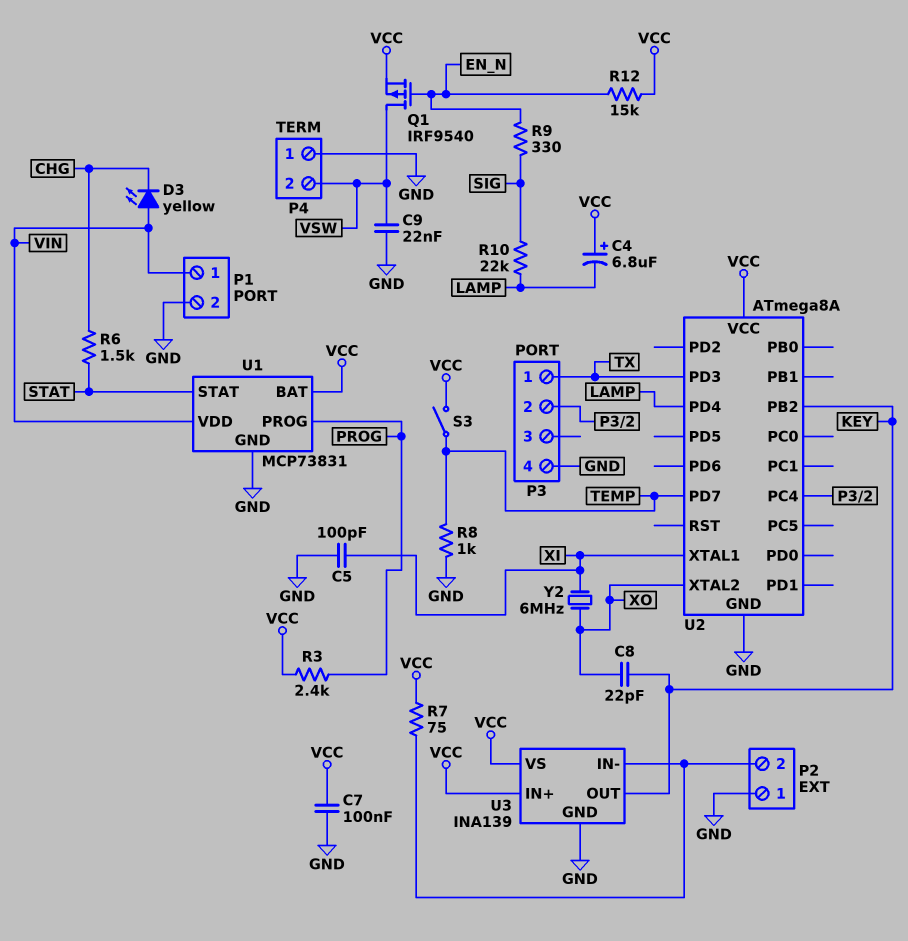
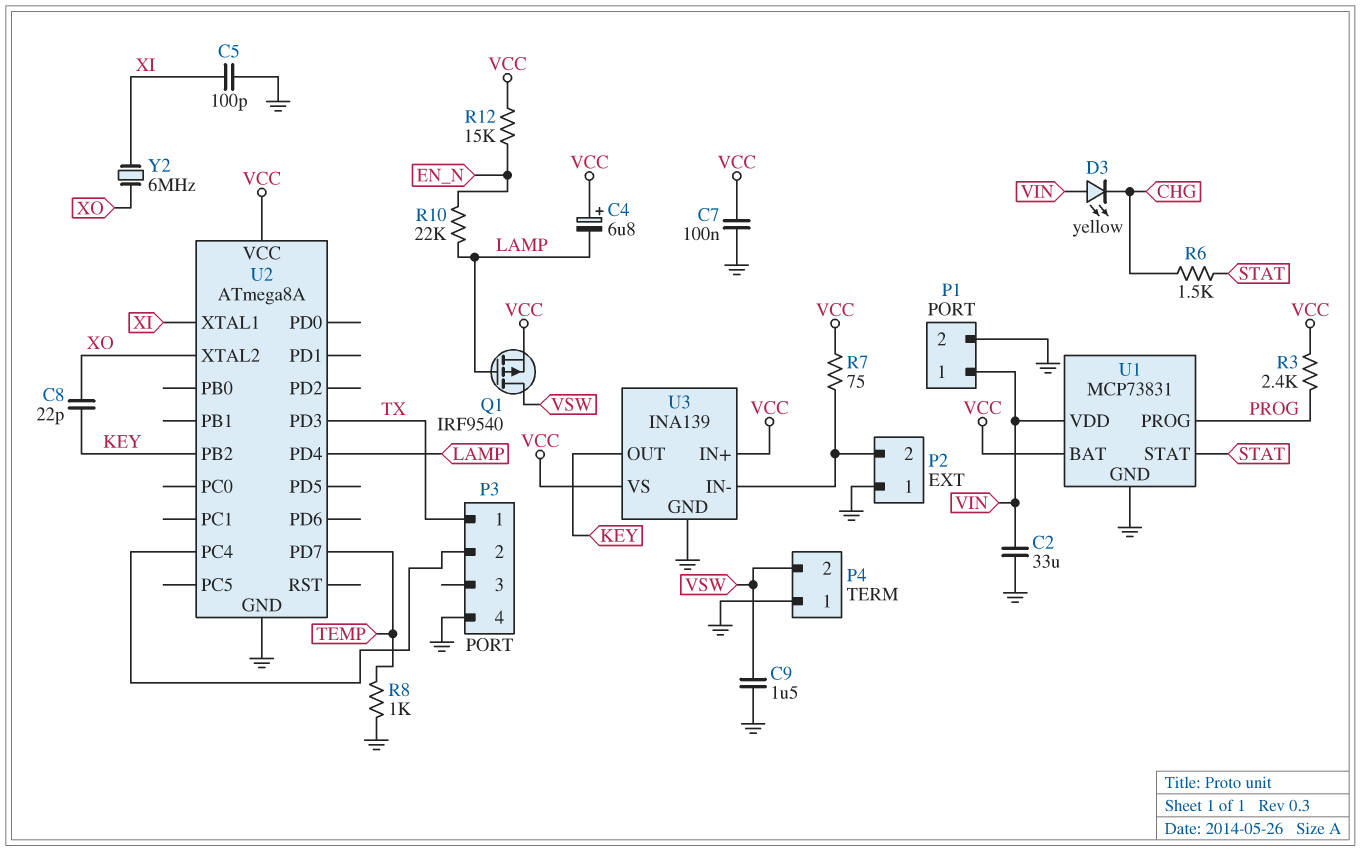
C2: none -> 33uF (GND, VIN)
C9: 22nF (GND, VSW) -> 1.5uF (GND, VSW)
Q1: PMOS IRF9540 (G EN_N, D VSW, S VCC) -> PMOS IRF9540 (G LAMP, D VSW, S VCC)
R9: 330 (EN_N, SIG) -> none
R10: 22k (LAMP, SIG) -> 22k (EN_N, LAMP)
S3: switch (TEMP, VCC) -> none

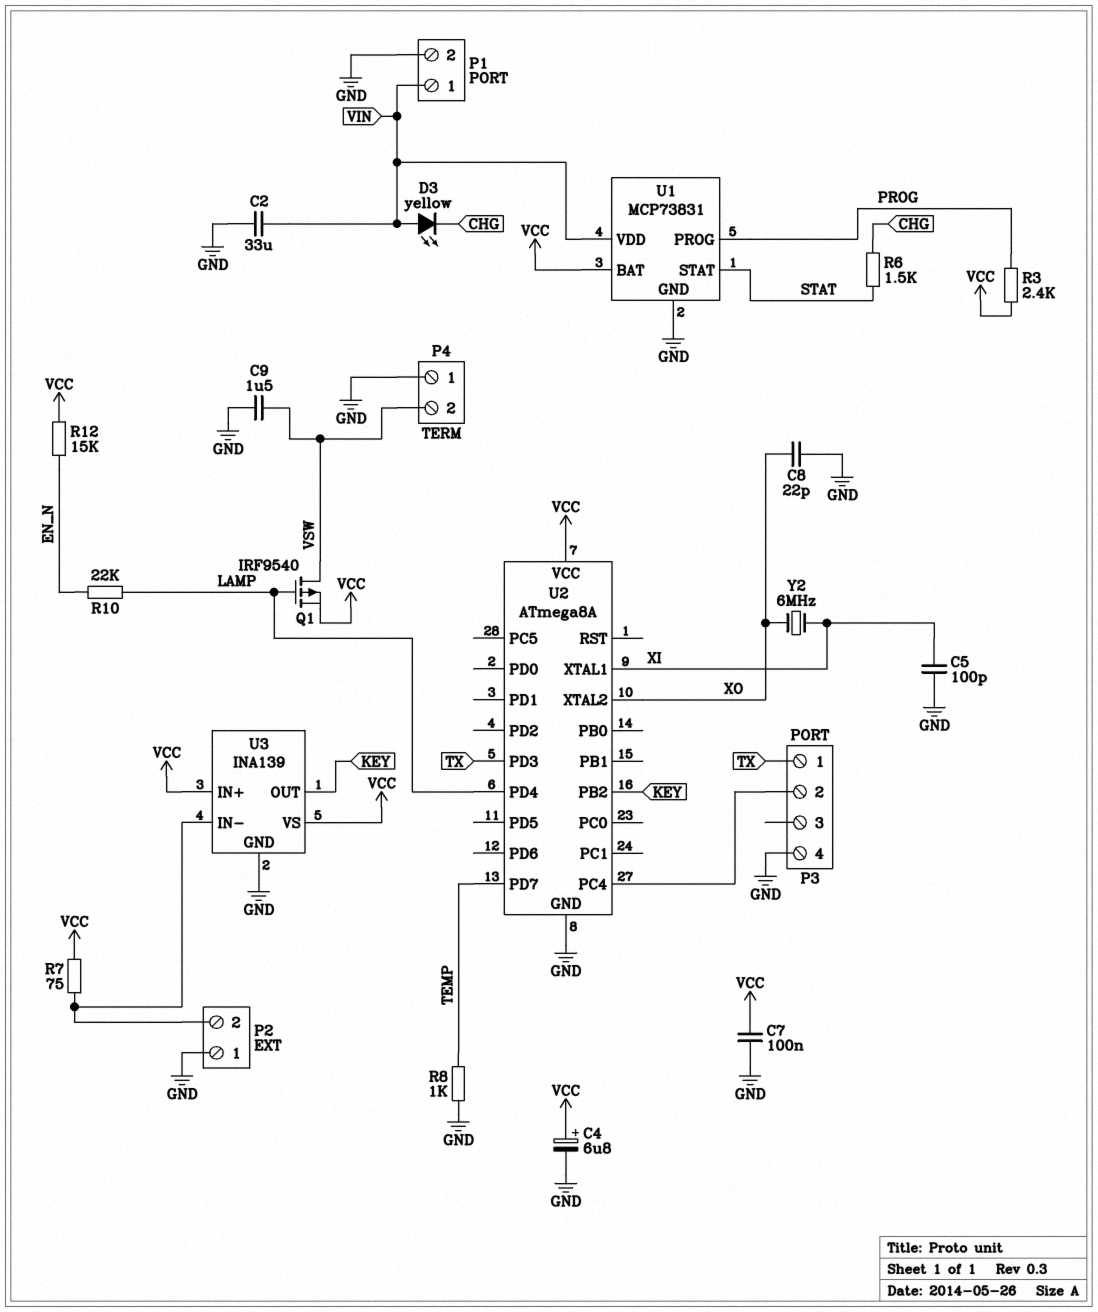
C4: 6.8uF (plus VCC, minus LAMP) -> 6.8uF (plus VCC, minus GND)
C8: 22pF (KEY, XO) -> 22pF (GND, XO)

